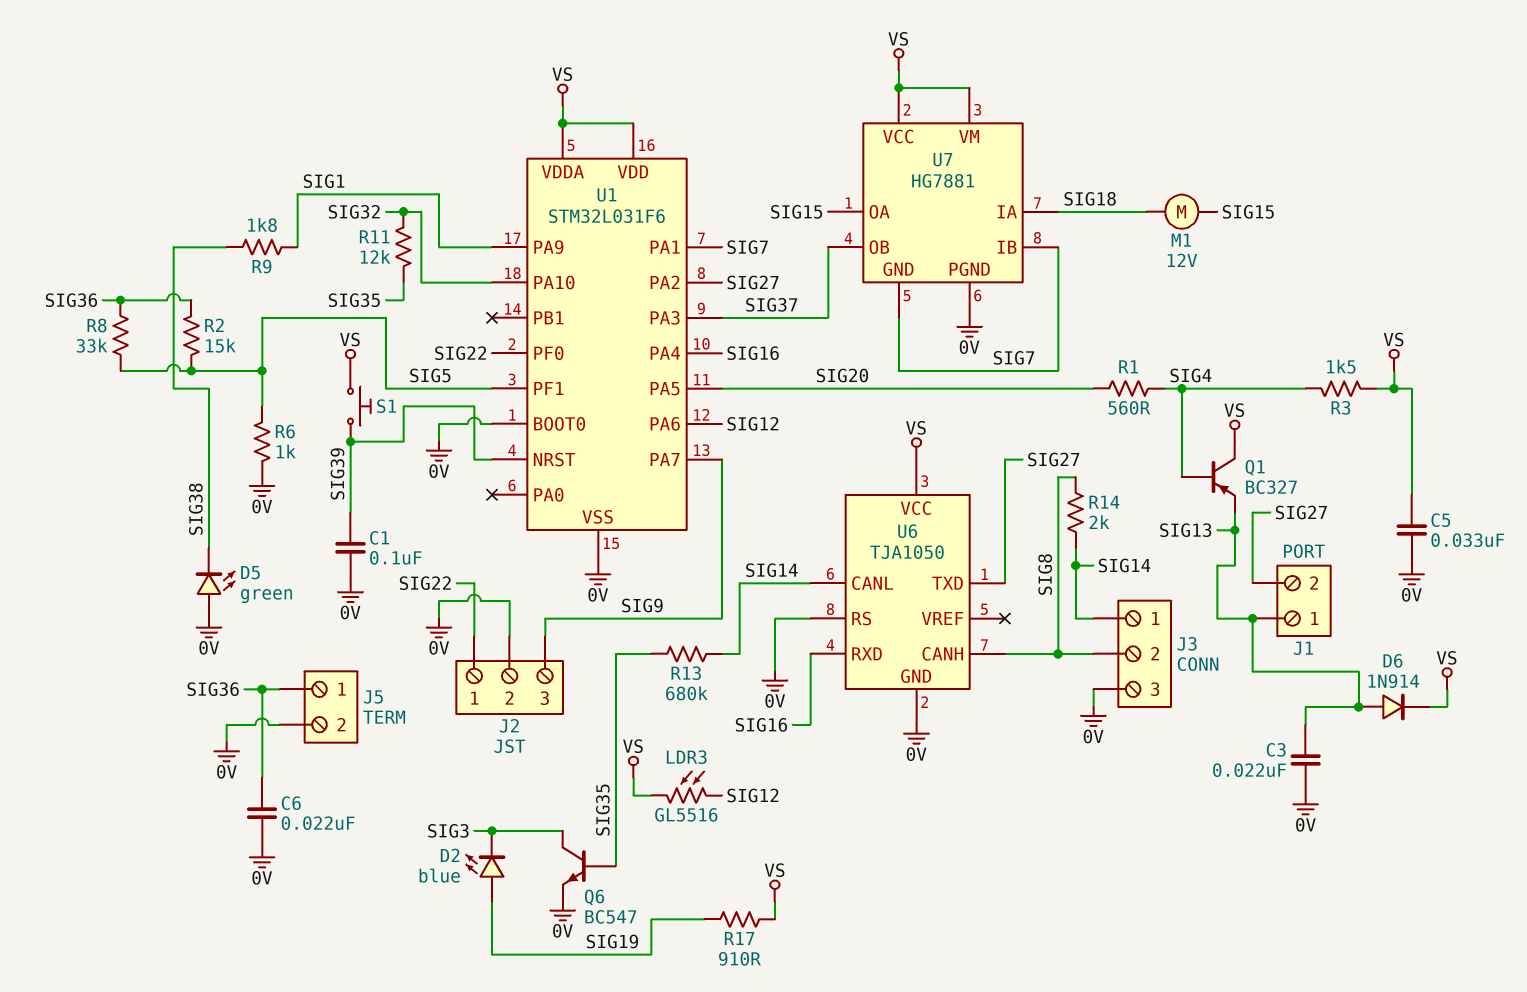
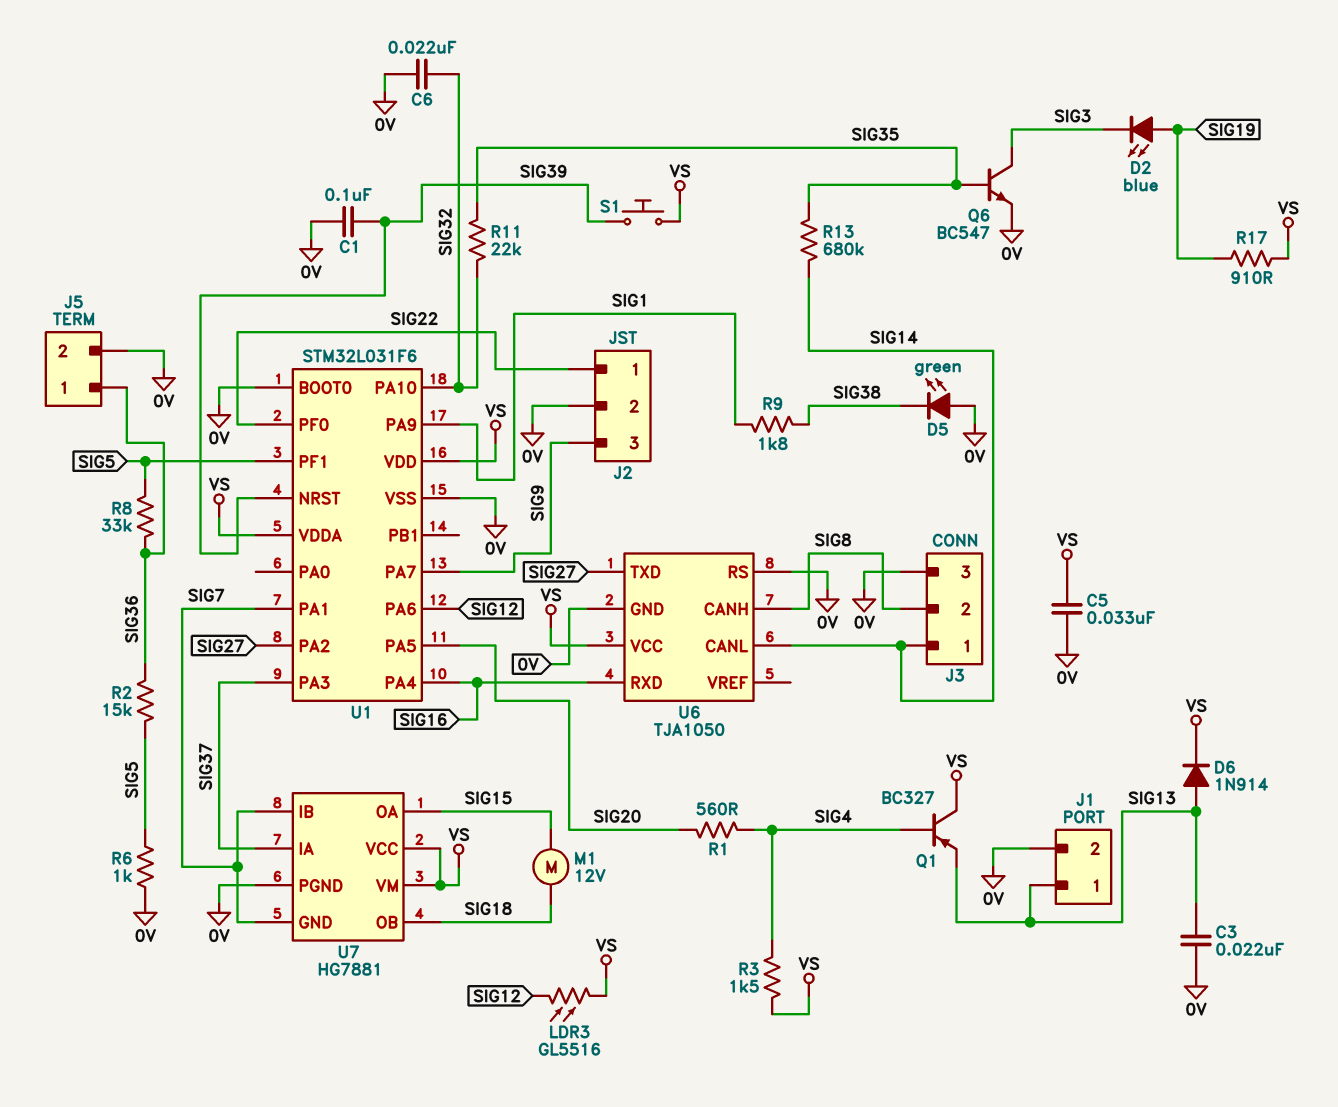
C6: 22nF (0V, SIG36) -> 22nF (0V, SIG32)
J1 pin 2: SIG27 -> 0V
R11: 12k (SIG32, SIG35) -> 22k (SIG32, SIG35)
R14: 2k (SIG8, SIG14) -> none
U7 pin IA: SIG18 -> SIG37
U7 pin OB: SIG37 -> SIG18

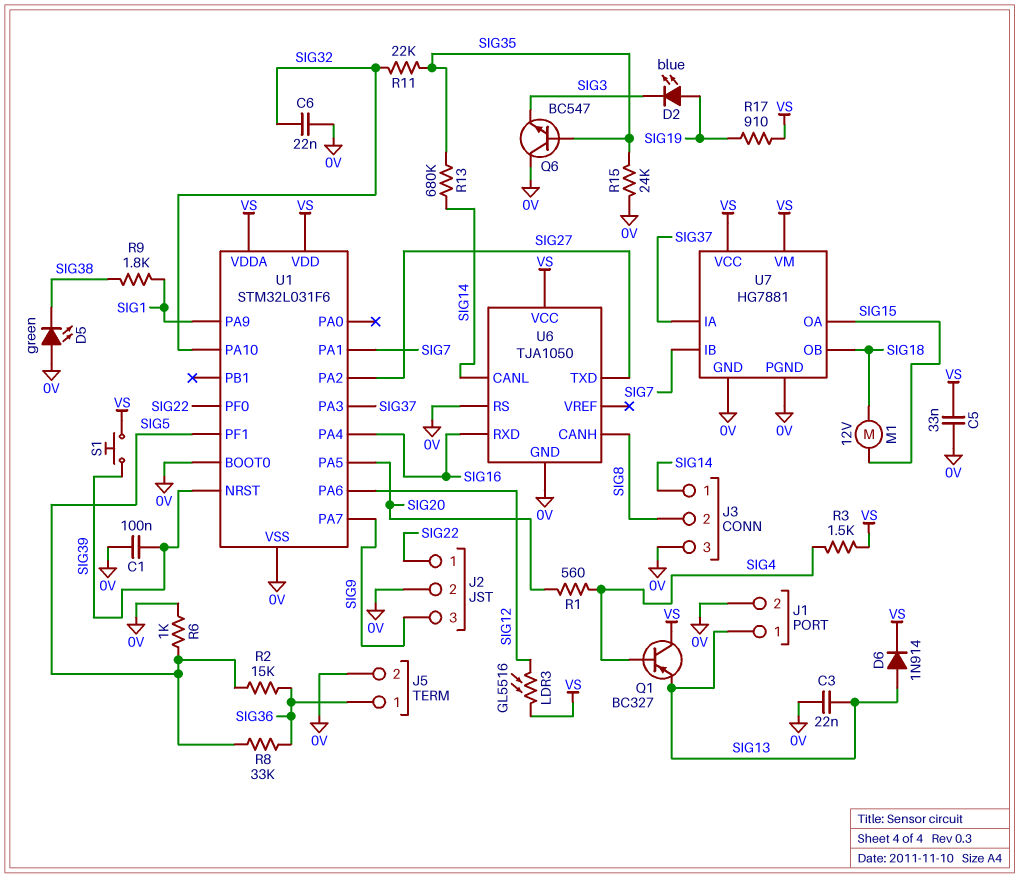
Q6: NPN BC547 (B SIG35, C SIG3, E 0V) -> NPN BC547 (B SIG35, C 0V, E SIG3)
R15: none -> 24k (0V, SIG35)
U7 pin GND: SIG7 -> 0V

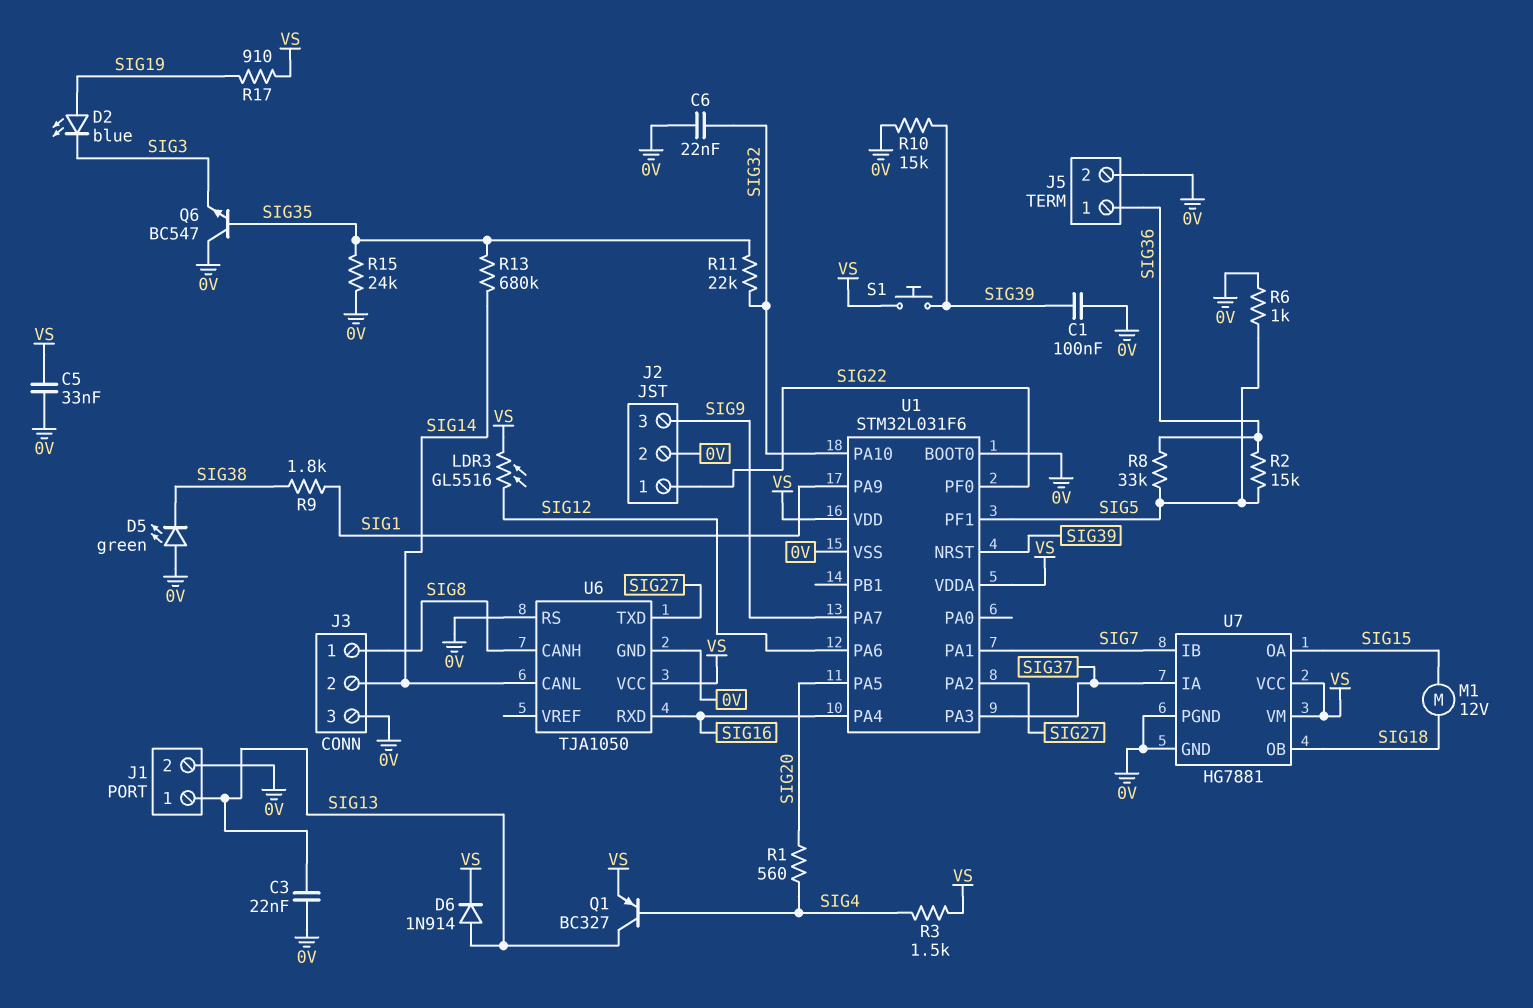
J3 pin 1: SIG14 -> SIG8
J3 pin 2: SIG8 -> SIG14
Q1: PNP BC327 (B SIG4, C VS, E SIG13) -> PNP BC327 (B SIG4, C SIG13, E VS)
R10: none -> 15k (0V, SIG39)

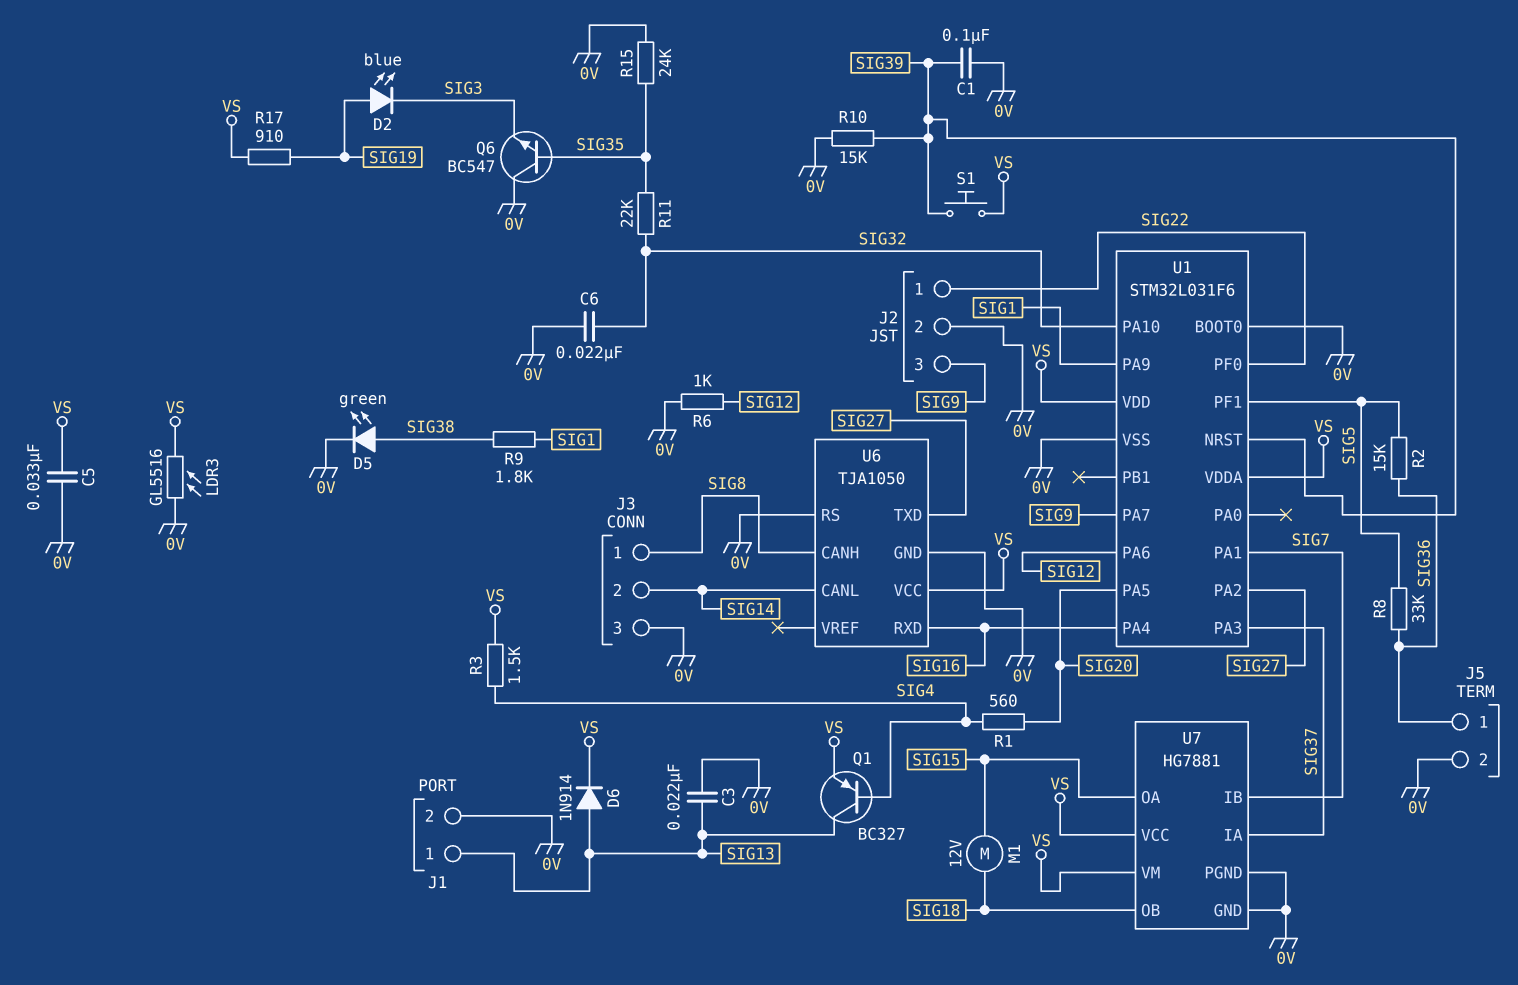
D5: LED green (A 0V, K SIG38) -> LED green (A SIG38, K 0V)
LDR3: GL5516 (SIG12, VS) -> GL5516 (0V, VS)
R6: 1k (0V, SIG5) -> 1k (0V, SIG12)
R13: 680k (SIG14, SIG35) -> none

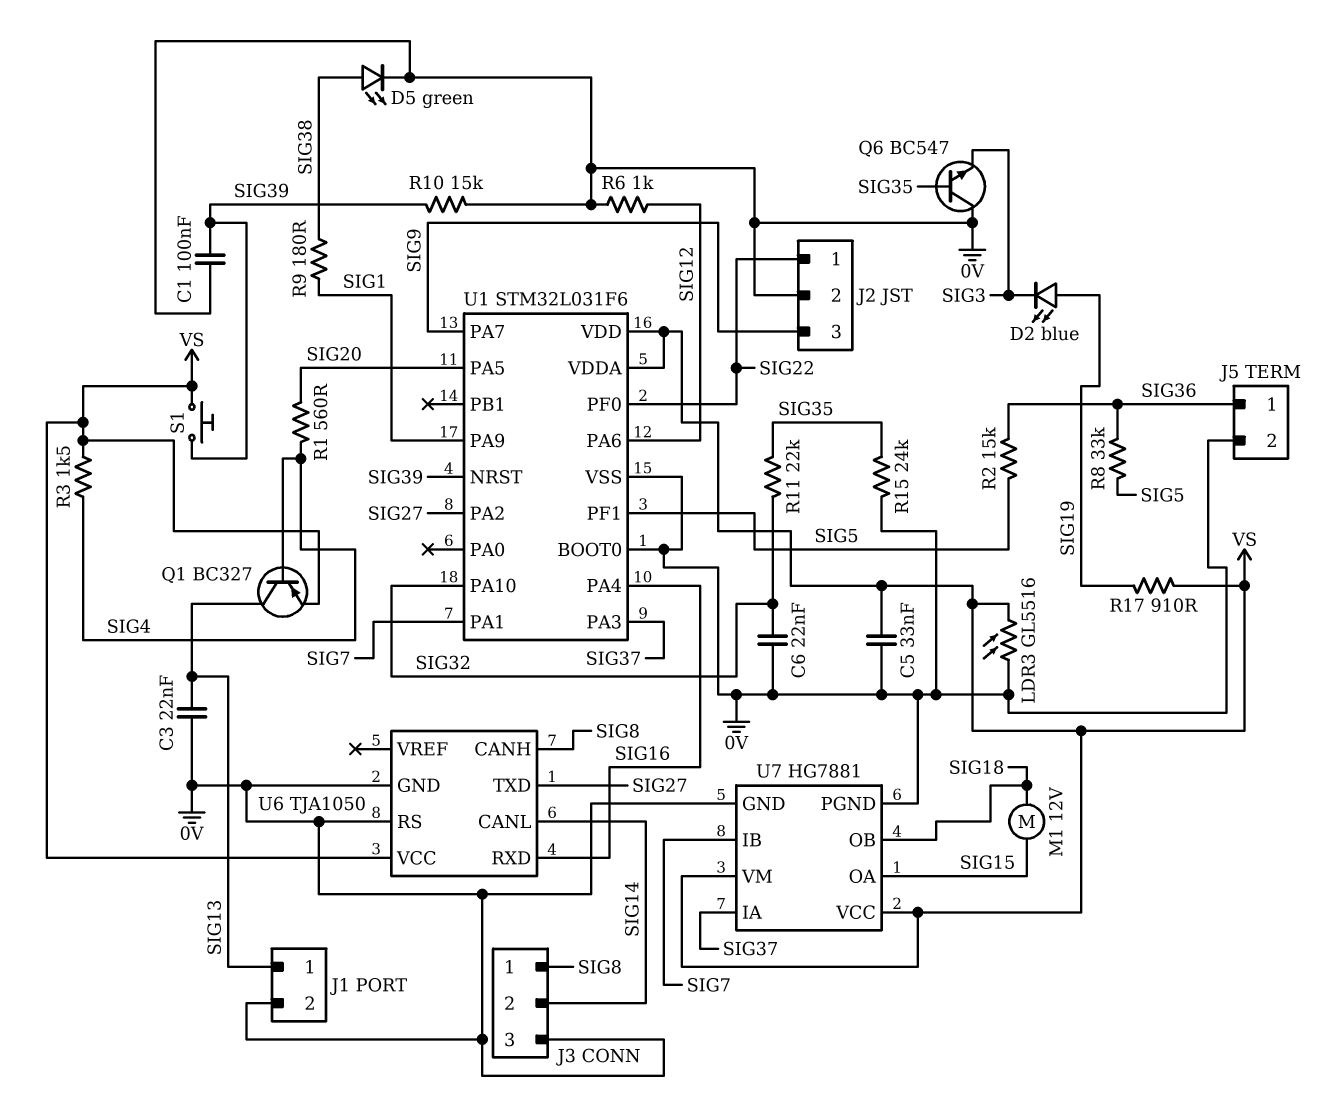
D6: diode 1N914 (A SIG13, K VS) -> none
R9: 1.8k (SIG1, SIG38) -> 180 (SIG1, SIG38)

